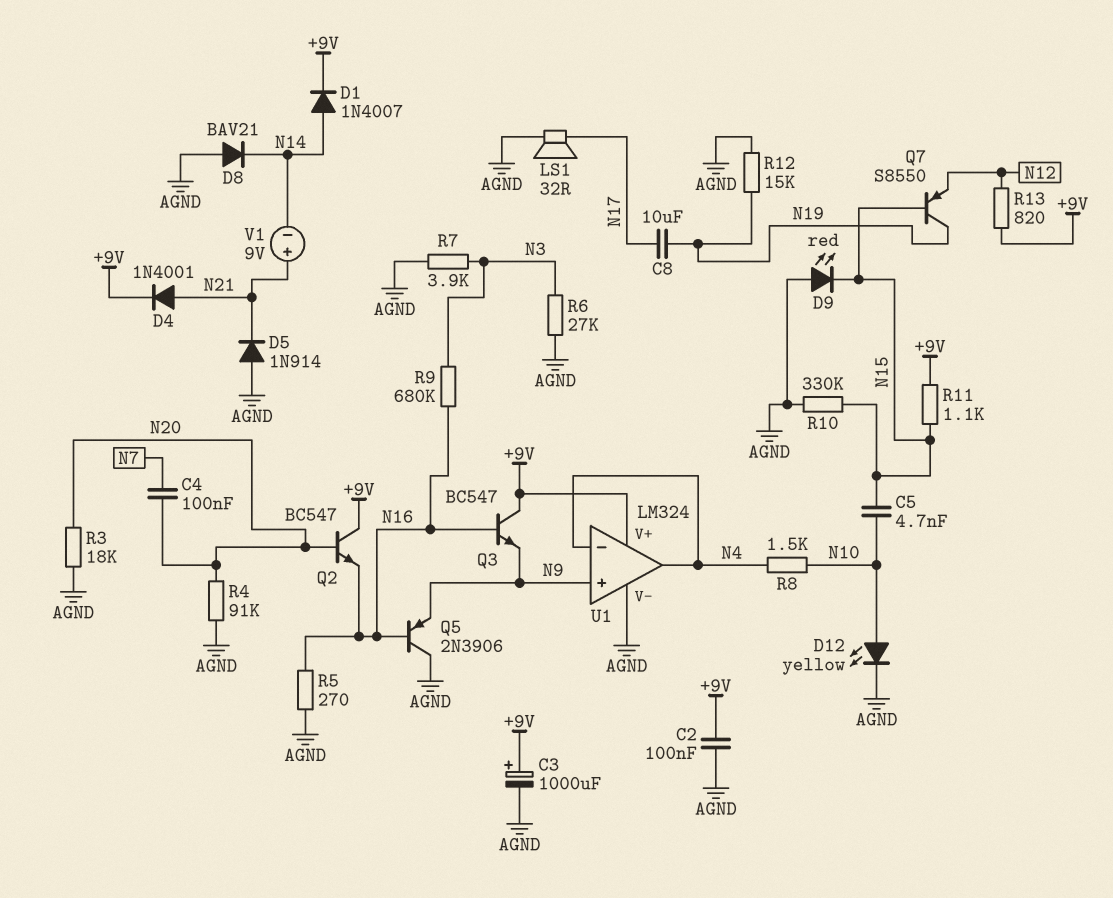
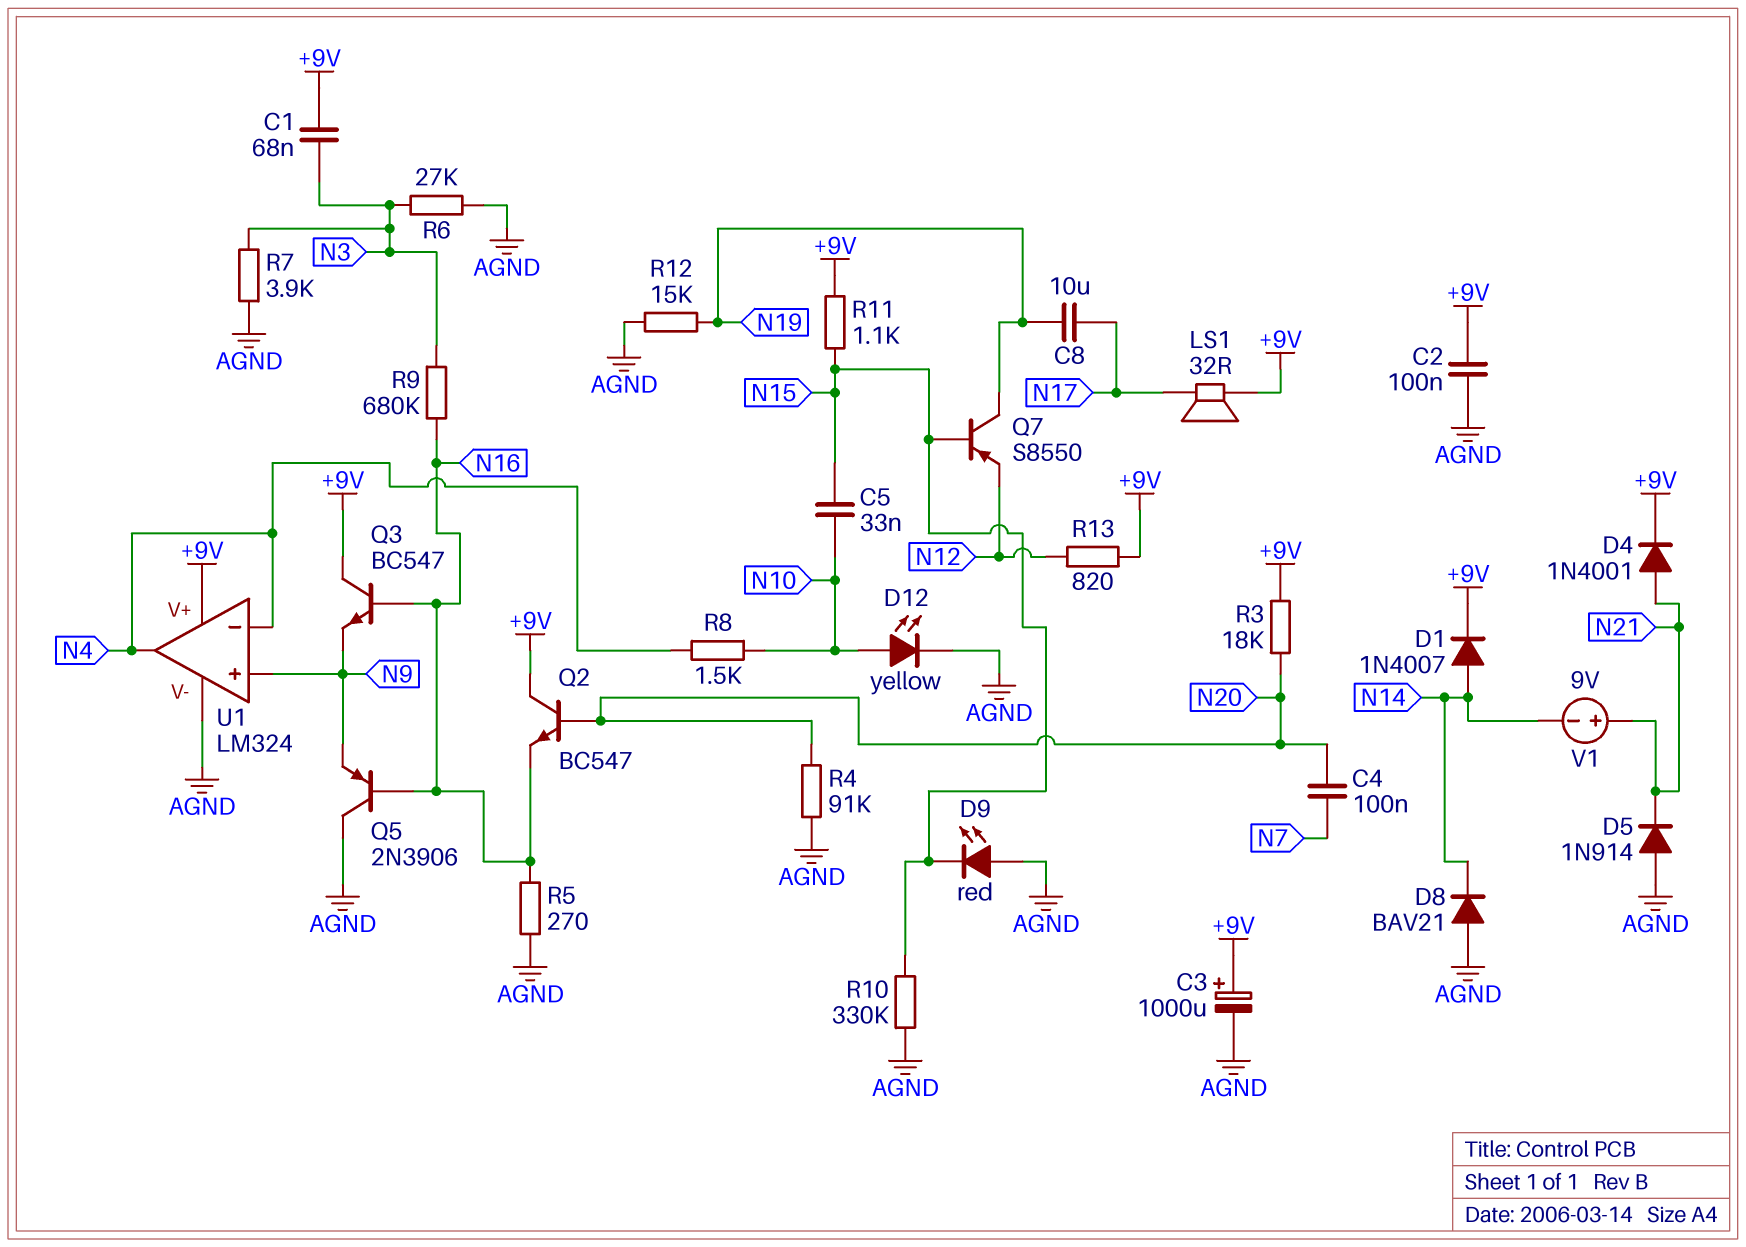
C1: none -> 68nF (+9V, N3)
C5: 4.7nF (N10, N15) -> 33nF (N10, N15)
LS1: speaker 32R (AGND, N17) -> speaker 32R (+9V, N17)
R3: 18k (AGND, N20) -> 18k (+9V, N20)

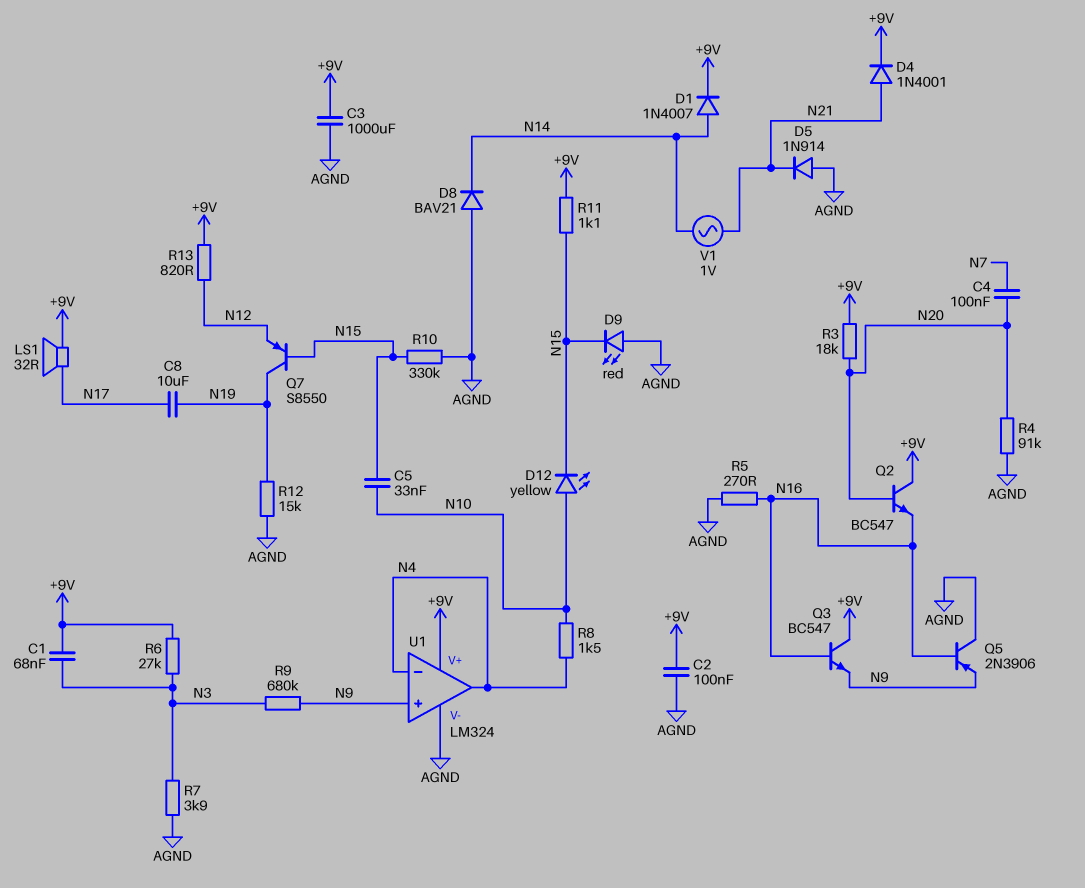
C3: 1000uF (plus +9V, minus AGND) -> 1000uF (+9V, AGND)
D12: LED yellow (A N10, K AGND) -> LED yellow (A N10, K N15)
R6: 27k (AGND, N3) -> 27k (+9V, N3)
R9: 680k (N3, N16) -> 680k (N3, N9)
V1: 9V (plus N21, minus N14) -> AC 1V (N14, N21)

